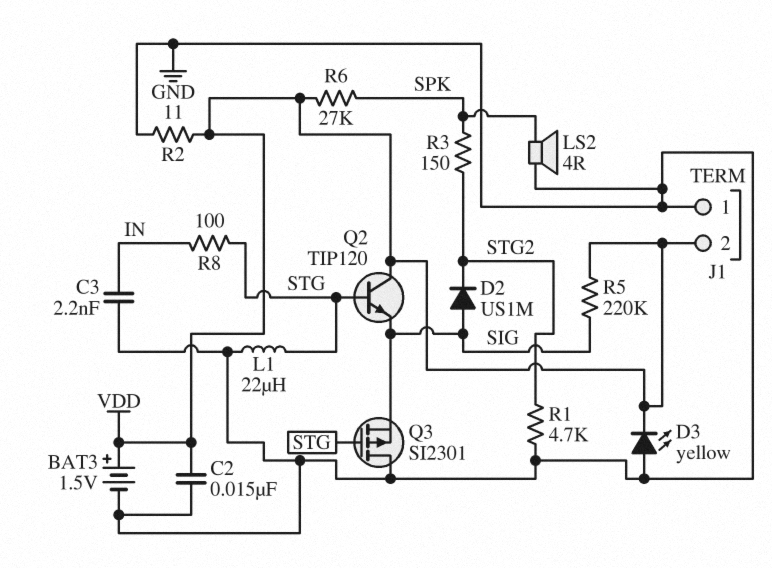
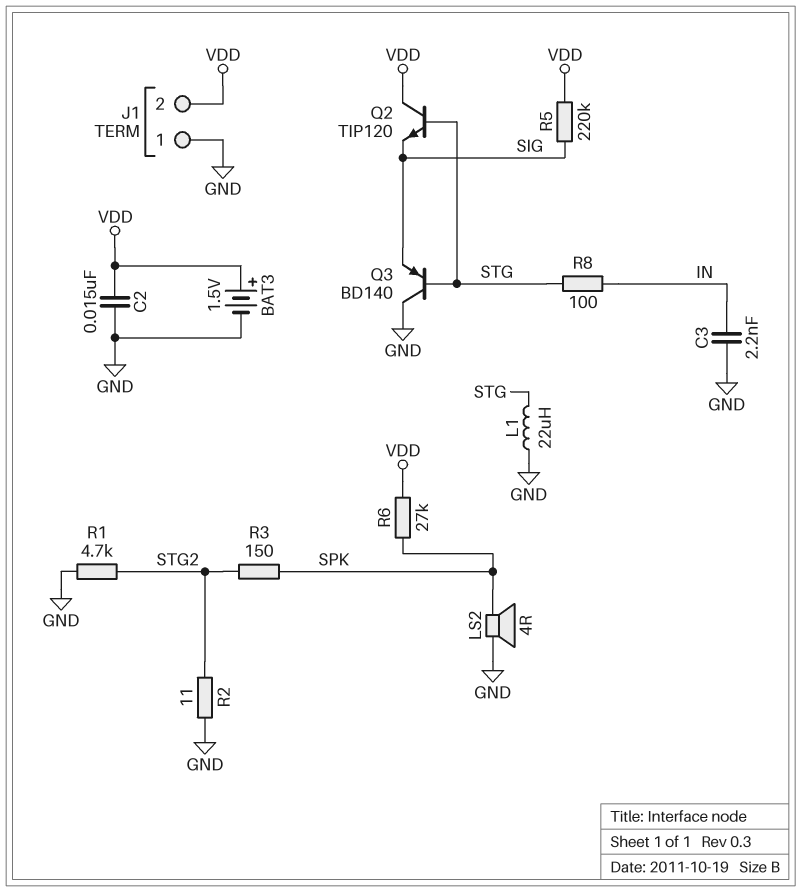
D2: diode US1M (A SIG, K STG2) -> none
D3: LED yellow (A GND, K VDD) -> none
Q3: PMOS SI2301 (G STG, D GND, S SIG) -> PNP BD140 (B STG, C GND, E SIG)
R2: 11 (GND, VDD) -> 11 (GND, STG2)

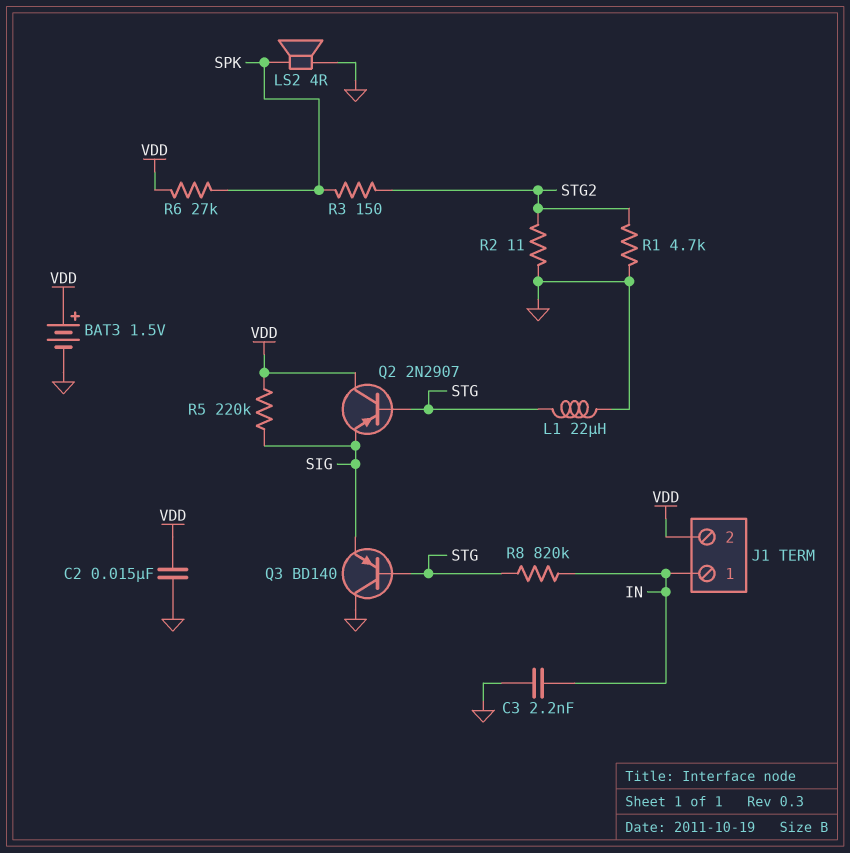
J1 pin 1: GND -> IN
Q2: NPN TIP120 (B STG, C VDD, E SIG) -> PNP 2N2907 (B STG, C VDD, E SIG)
R8: 100 (IN, STG) -> 820k (IN, STG)

